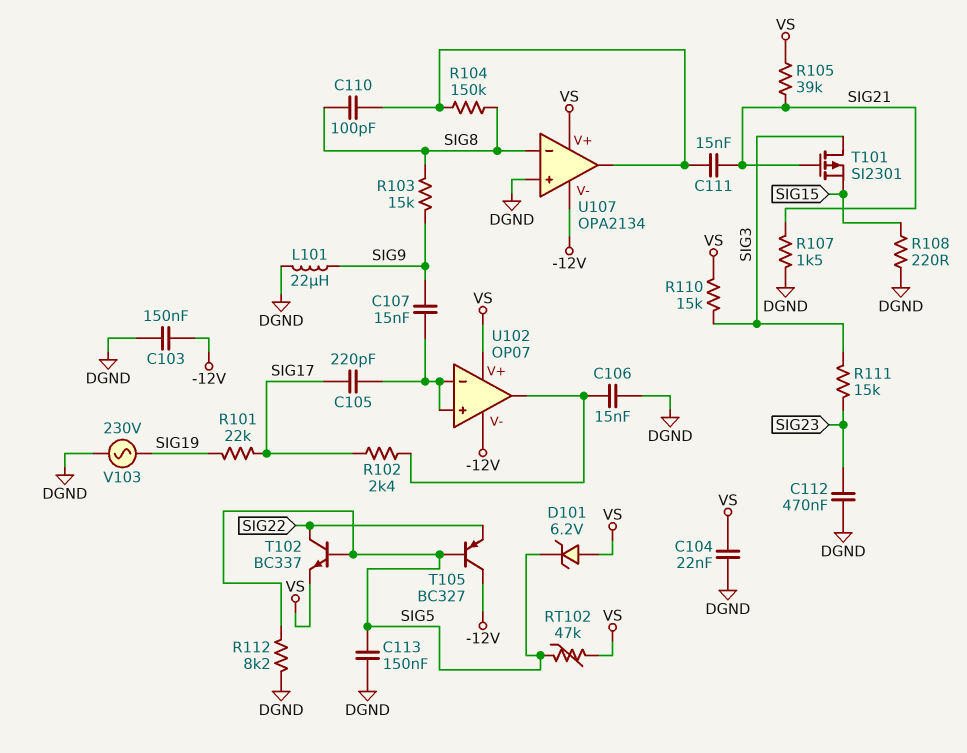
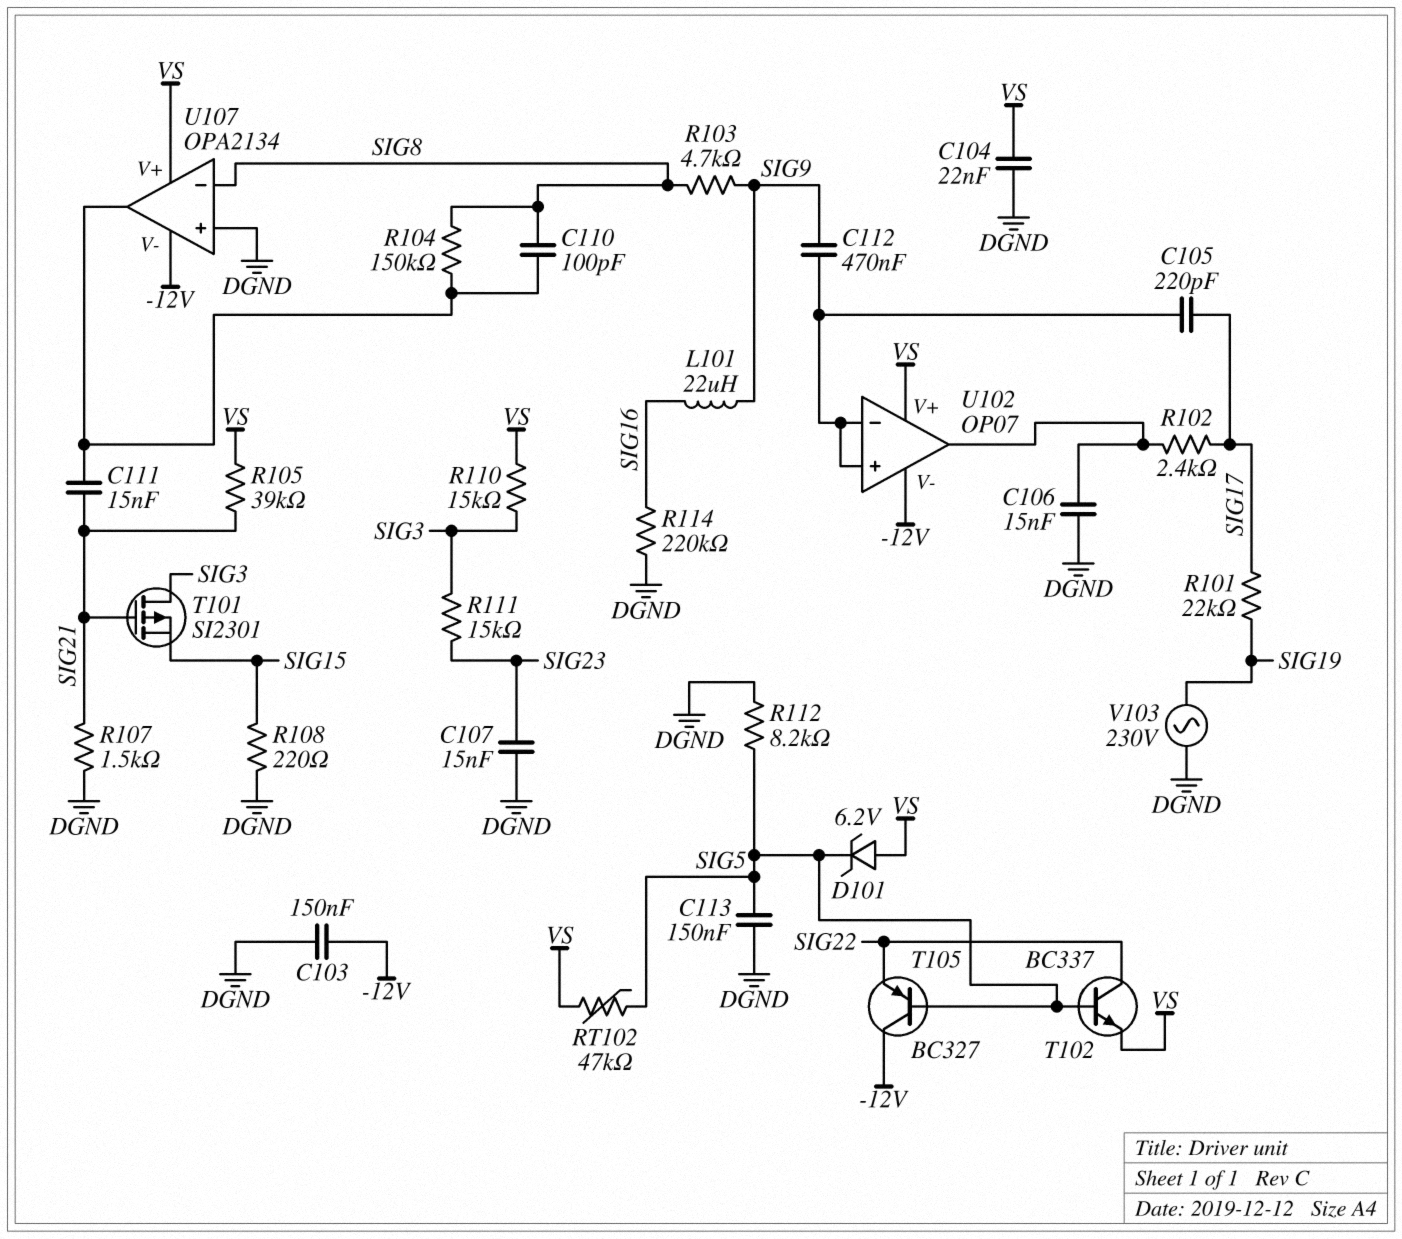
C107: 15nF (SIG9, U102/in+) -> 15nF (DGND, SIG23)
C112: 470nF (DGND, SIG23) -> 470nF (SIG9, U102/in+)
L101: 22uH (DGND, SIG9) -> 22uH (SIG9, SIG16)
R103: 15k (SIG8, SIG9) -> 4.7k (SIG8, SIG9)
R114: none -> 220k (DGND, SIG16)

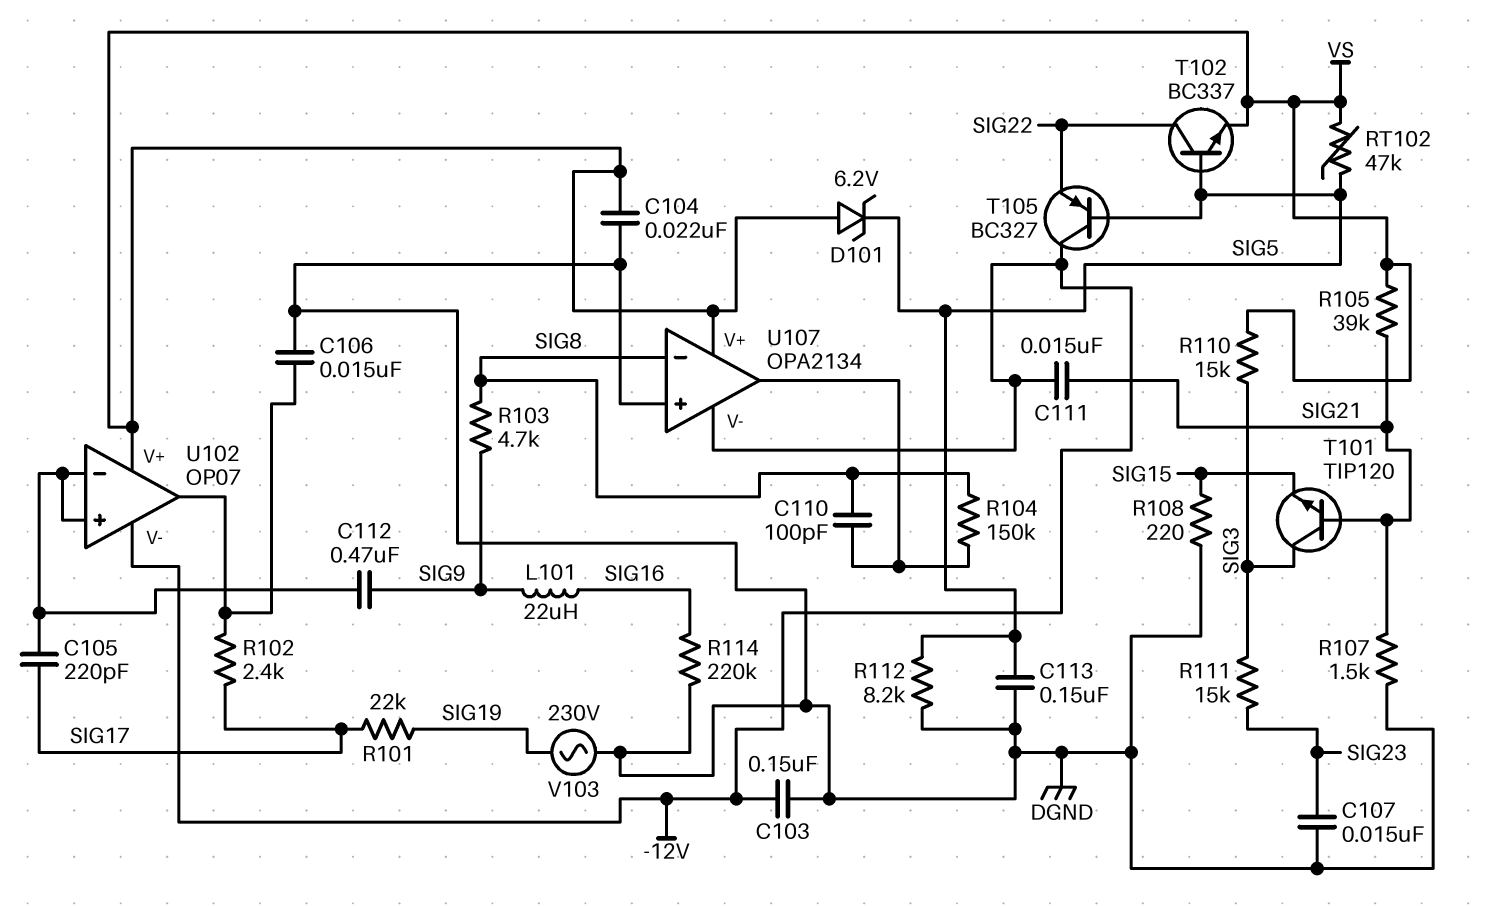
C111: 15nF (SIG21, U107/out) -> 15nF (-12V, SIG21)
T101: PMOS SI2301 (G SIG21, D SIG3, S SIG15) -> NPN TIP120 (B SIG21, C SIG3, E SIG15)

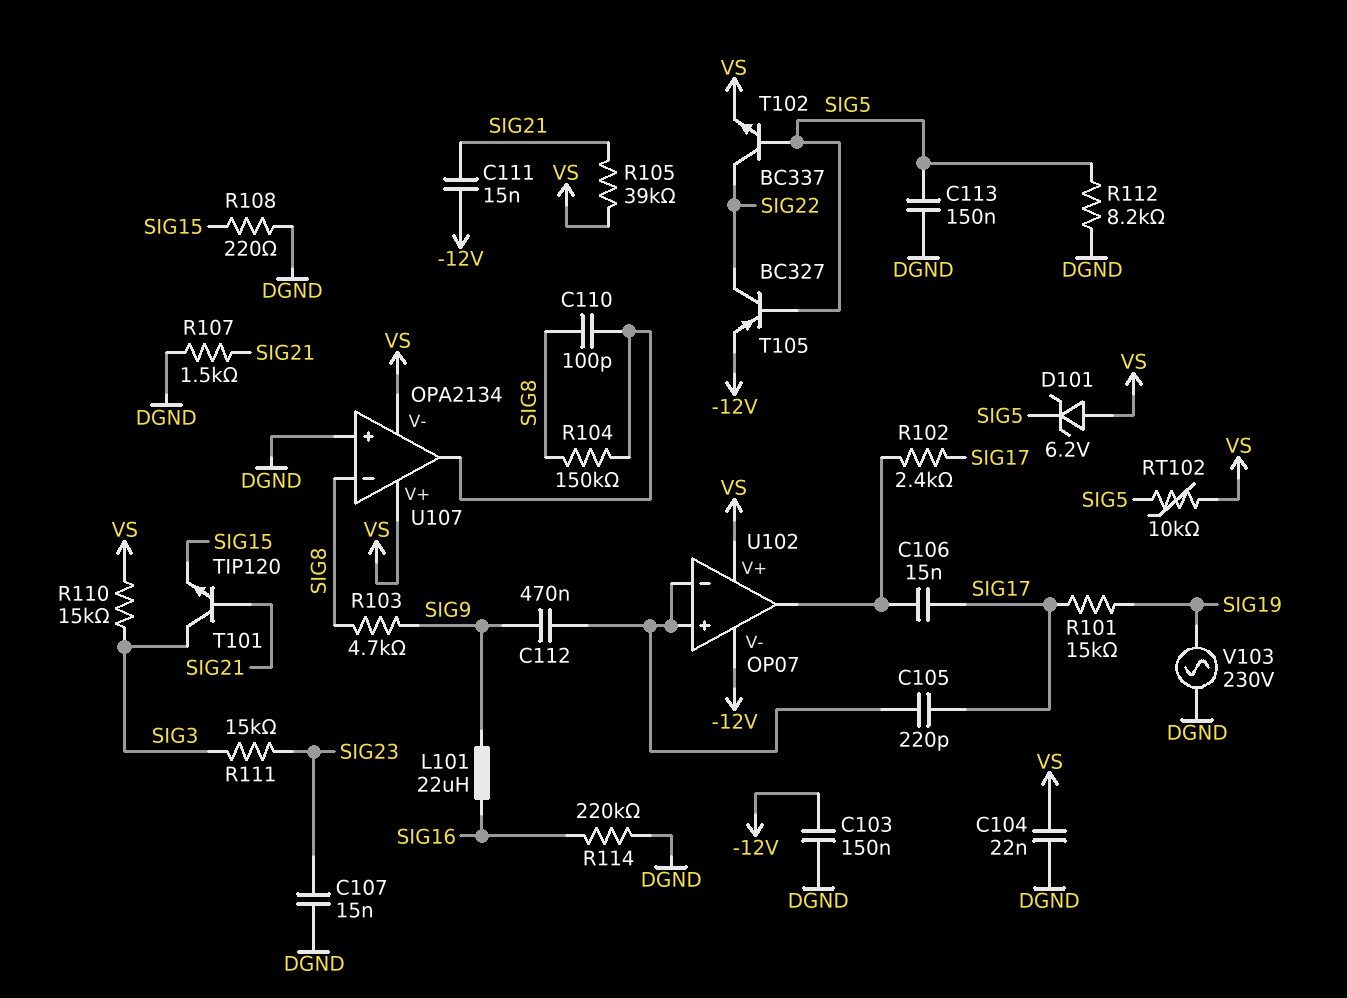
C106: 15nF (DGND, U102/out) -> 15nF (SIG17, U102/out)
R101: 22k (SIG17, SIG19) -> 15k (SIG17, SIG19)
RT102: 47k (SIG5, VS) -> 10k (SIG5, VS)
T105: PNP BC327 (B SIG5, C -12V, E SIG22) -> PNP BC327 (B SIG5, C SIG22, E -12V)
U107 pin V-: -12V -> VS

